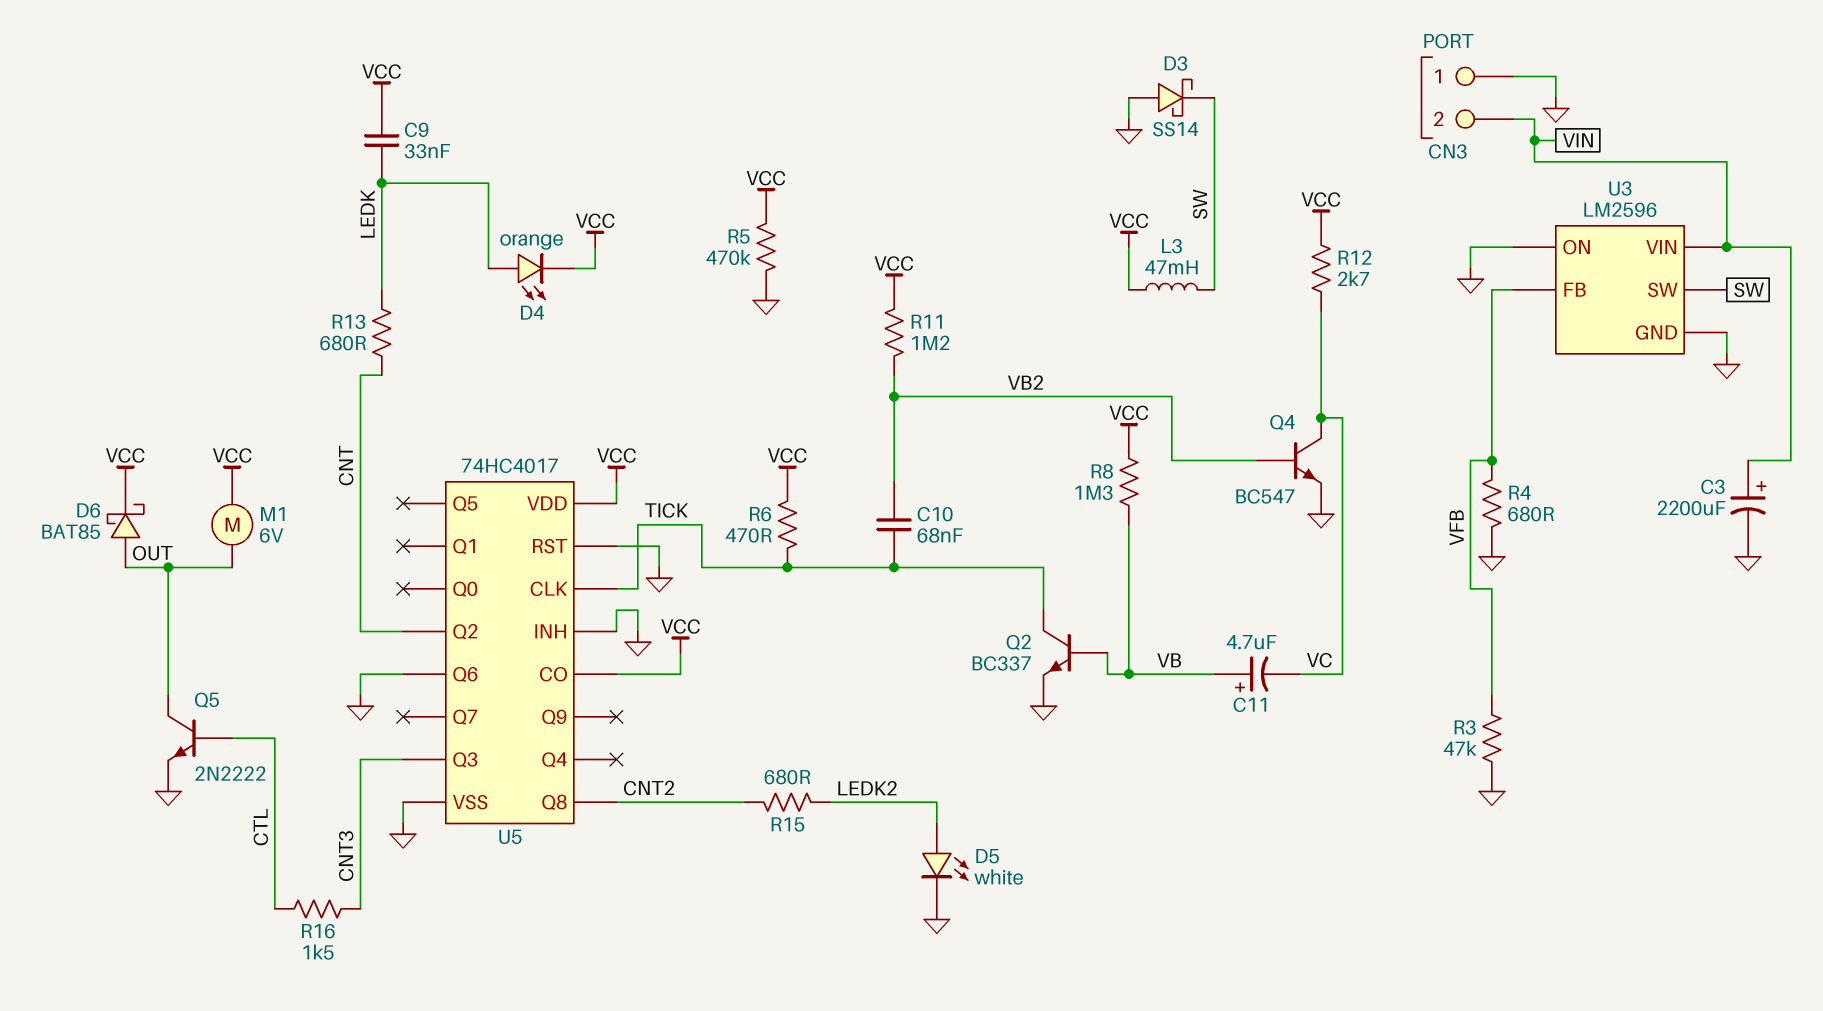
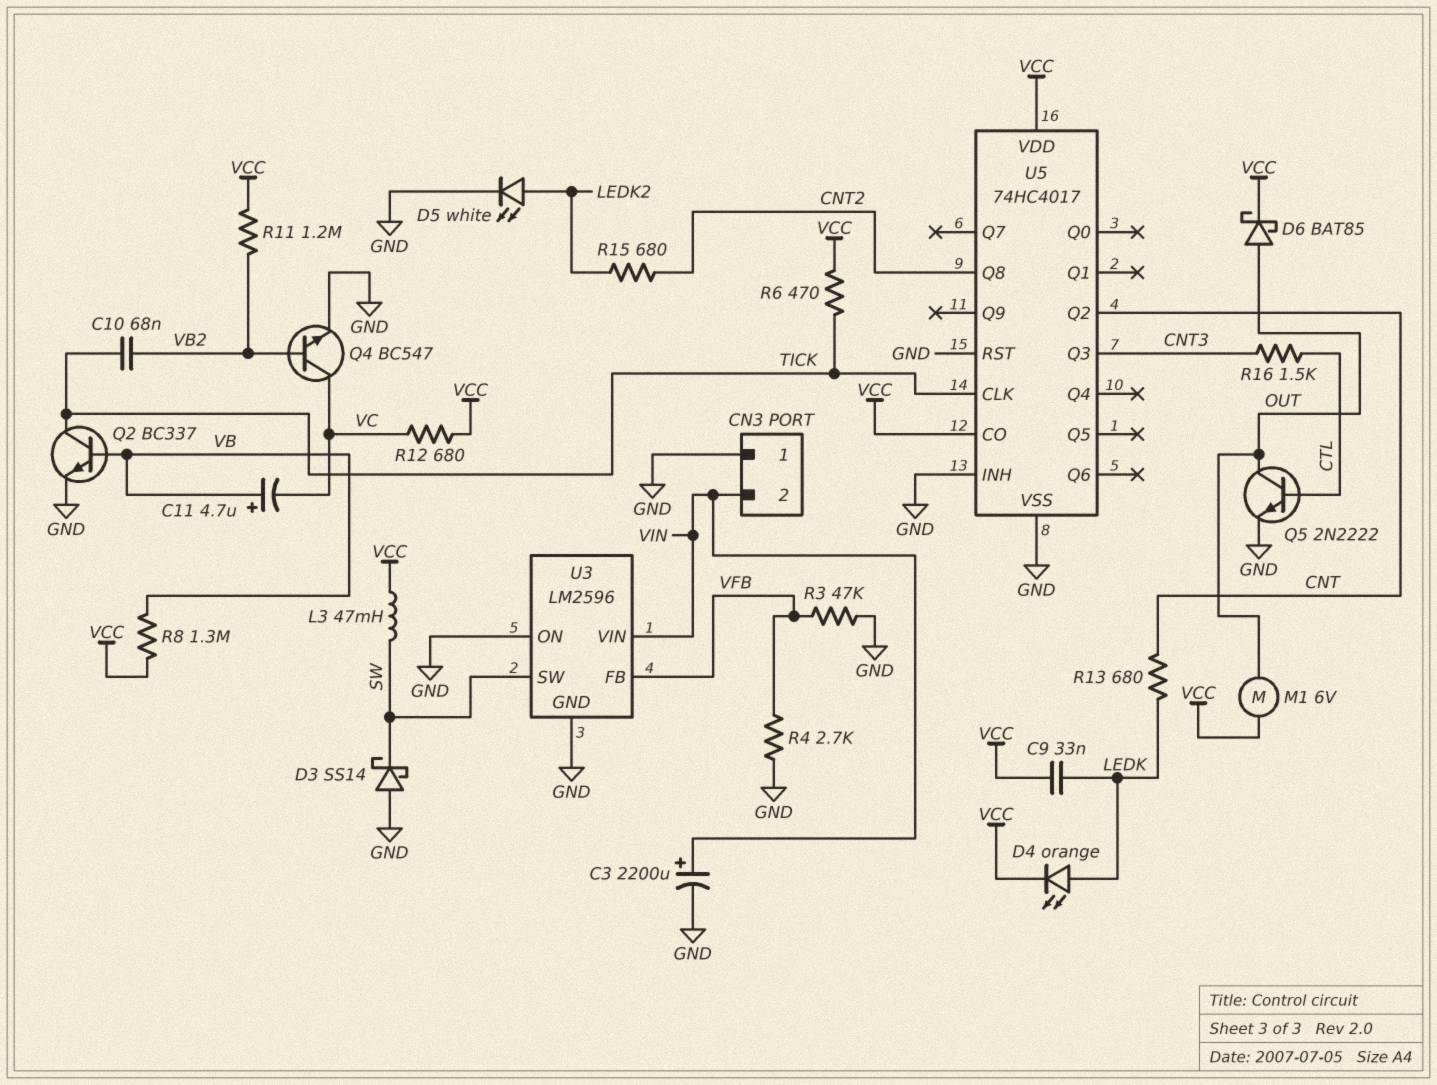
R4: 680 (GND, VFB) -> 2.7k (GND, VFB)
R5: 470k (GND, VCC) -> none
R12: 2.7k (VC, VCC) -> 680 (VC, VCC)
U5 pin Q6: GND -> none

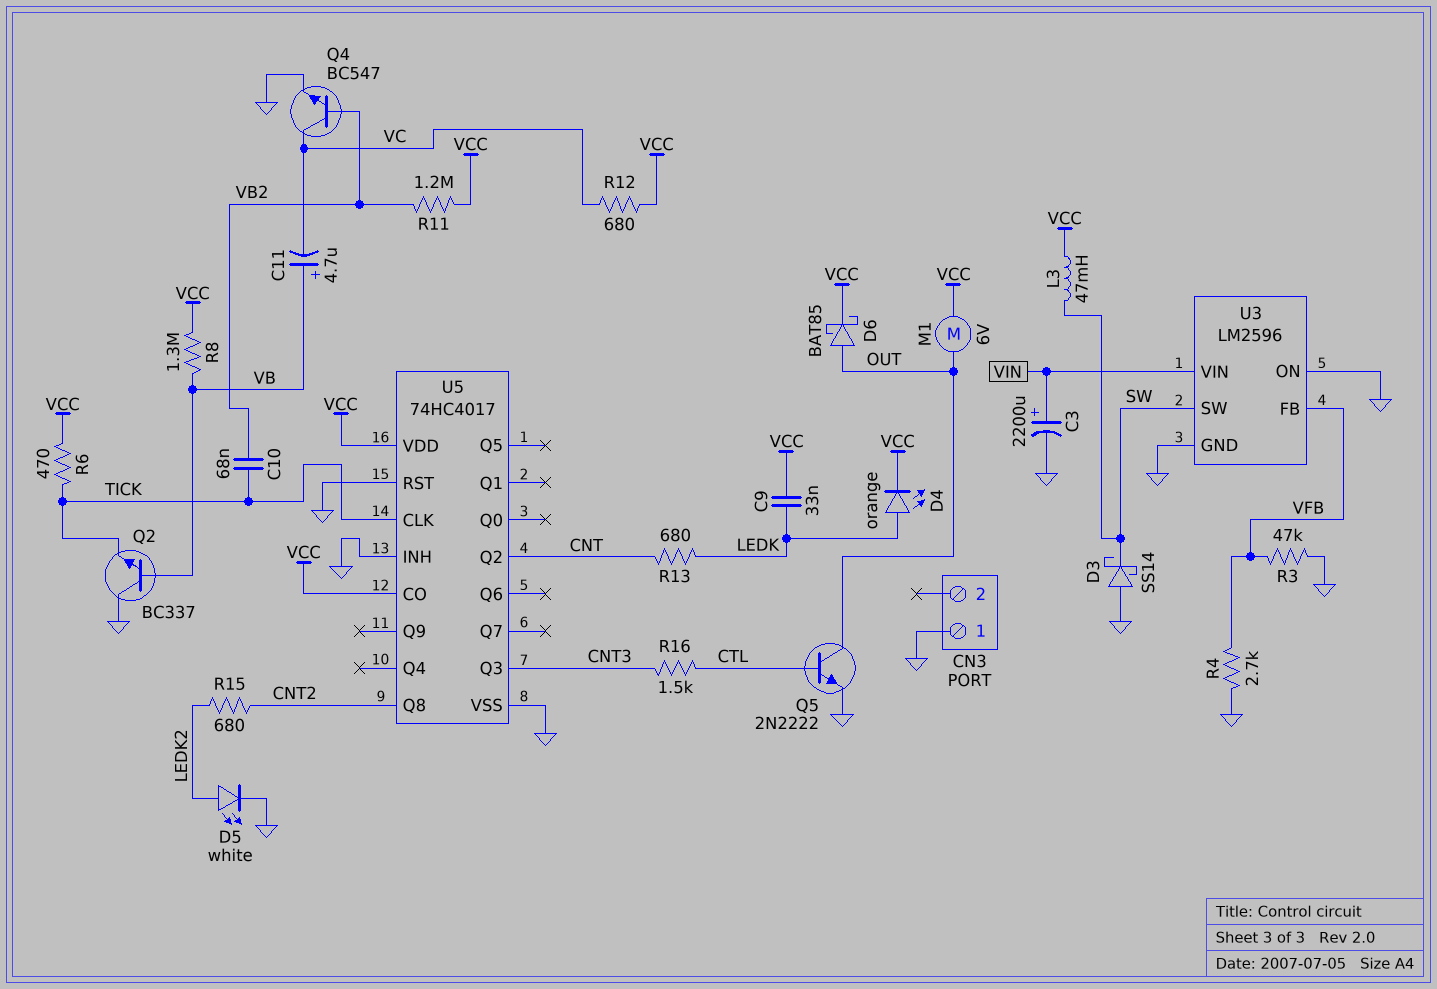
CN3 pin 2: VIN -> none
Q2: NPN BC337 (B VB, C TICK, E GND) -> NPN BC337 (B VB, C GND, E TICK)

